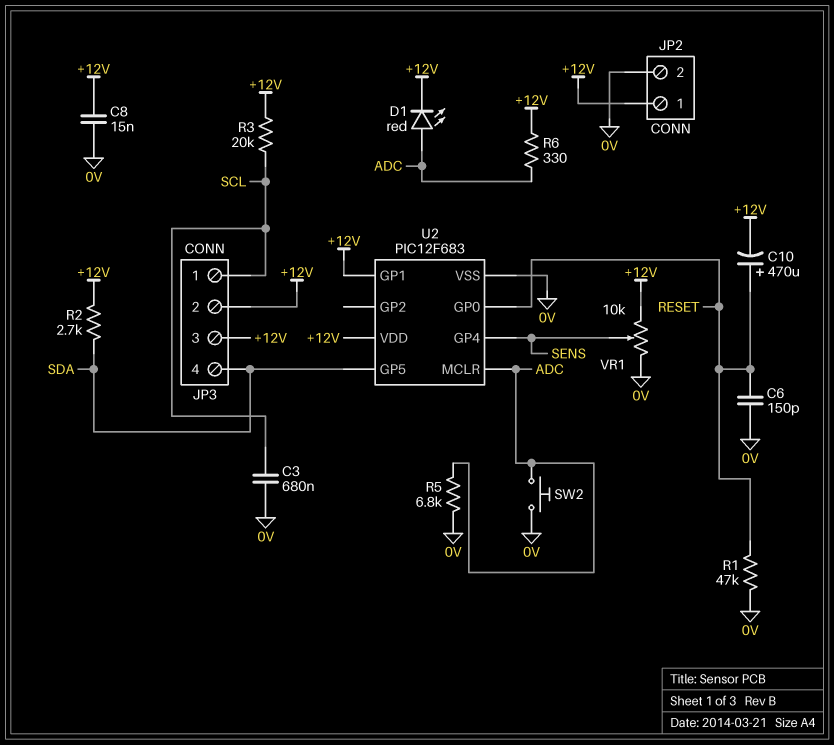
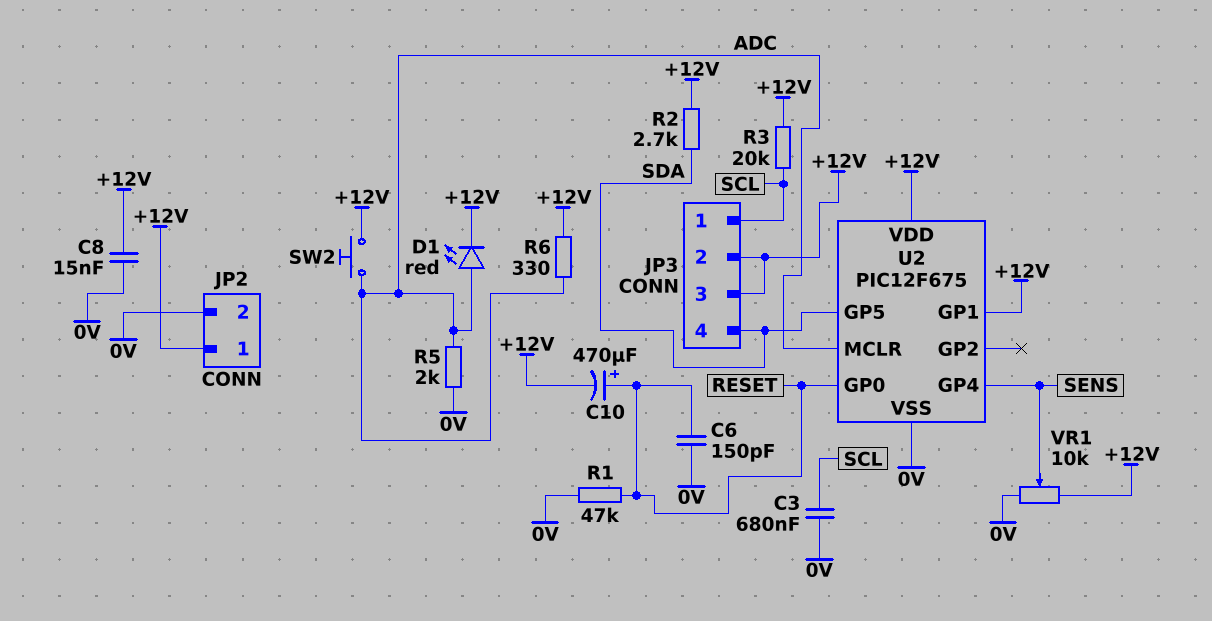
R5: 6.8k (0V, ADC) -> 2k (0V, ADC)
SW2: button (0V, ADC) -> button (+12V, ADC)
U2: PIC12F683 -> PIC12F675

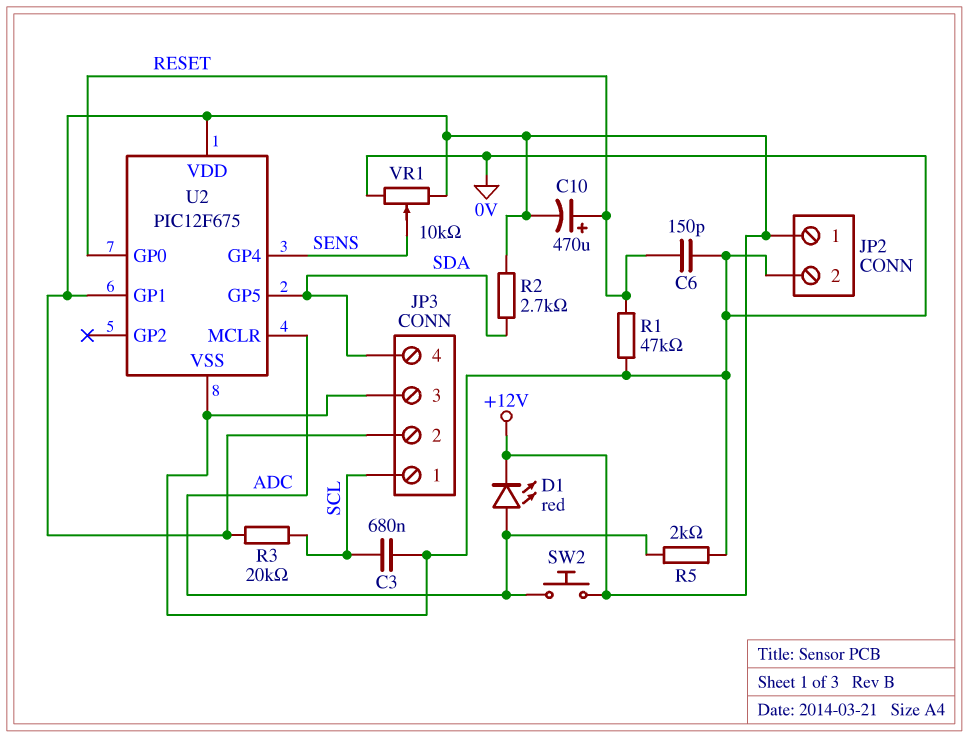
C8: 15nF (+12V, 0V) -> none
JP3 pin 3: +12V -> 0V
R6: 330 (+12V, ADC) -> none

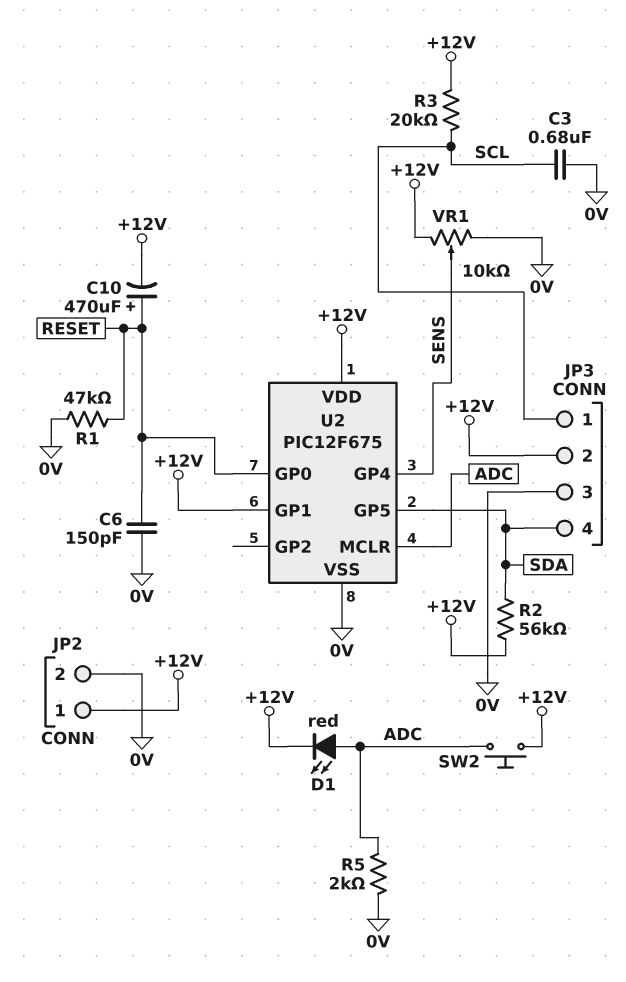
R2: 2.7k (+12V, SDA) -> 56k (+12V, SDA)

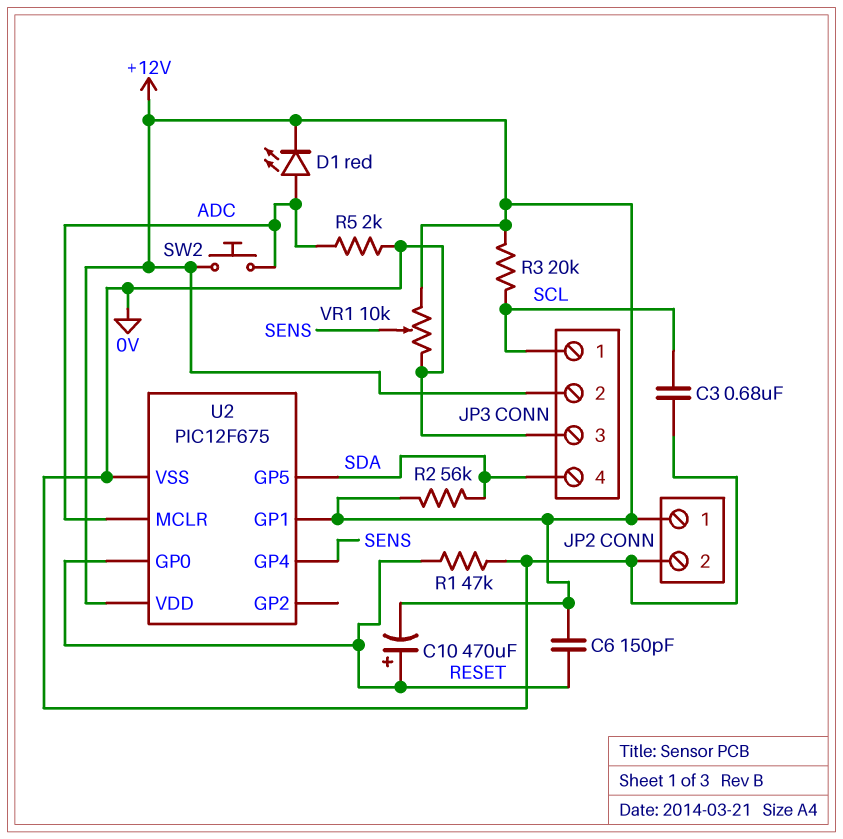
C6: 150pF (0V, RESET) -> 150pF (+12V, RESET)

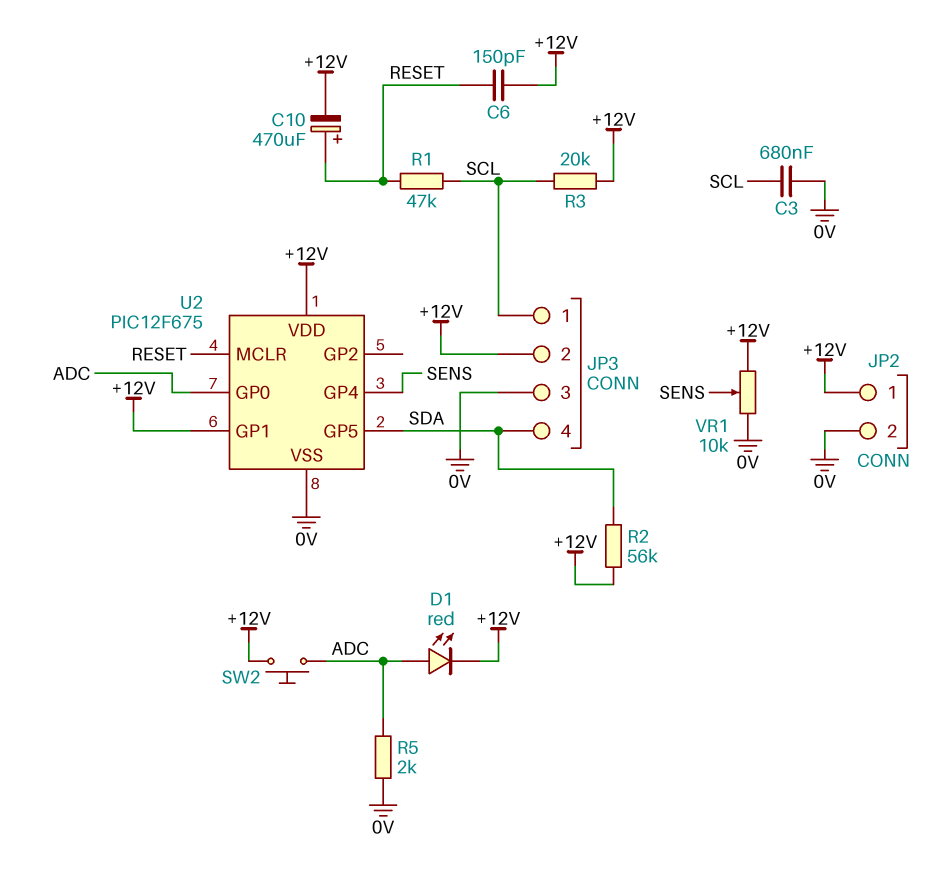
R1: 47k (0V, RESET) -> 47k (RESET, SCL)
U2 pin GP0: RESET -> ADC
U2 pin MCLR: ADC -> RESET

